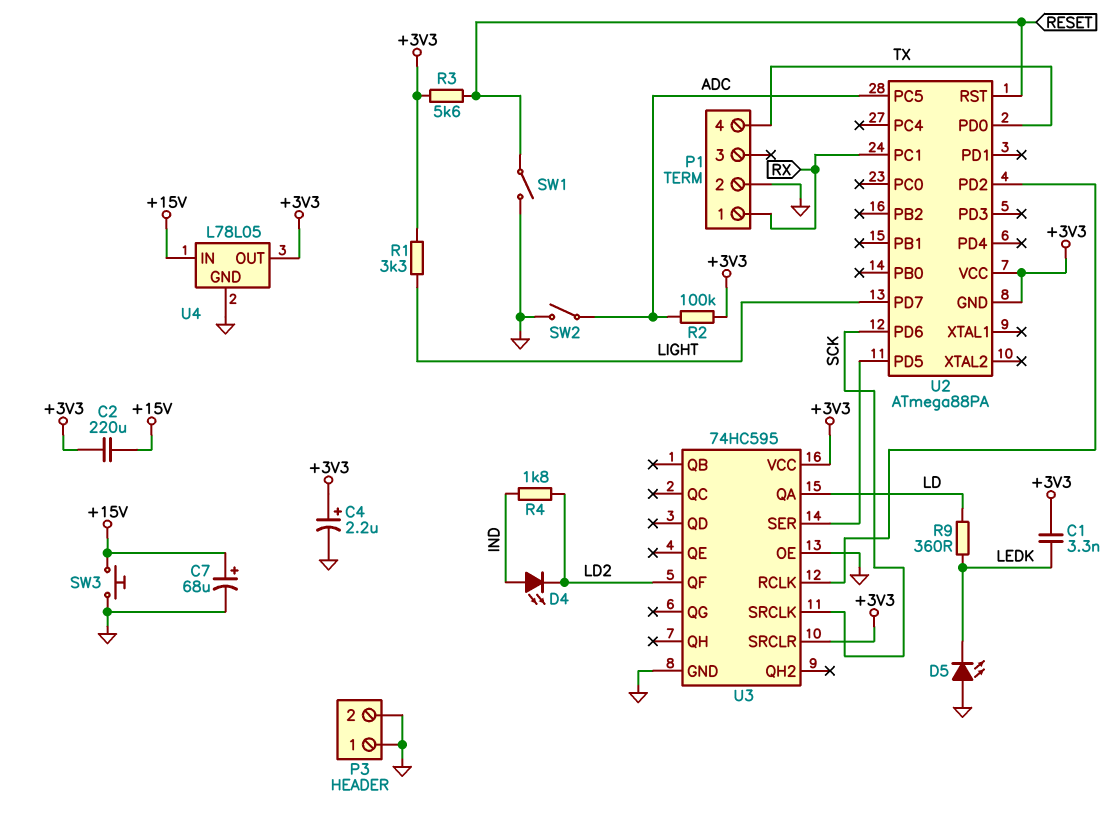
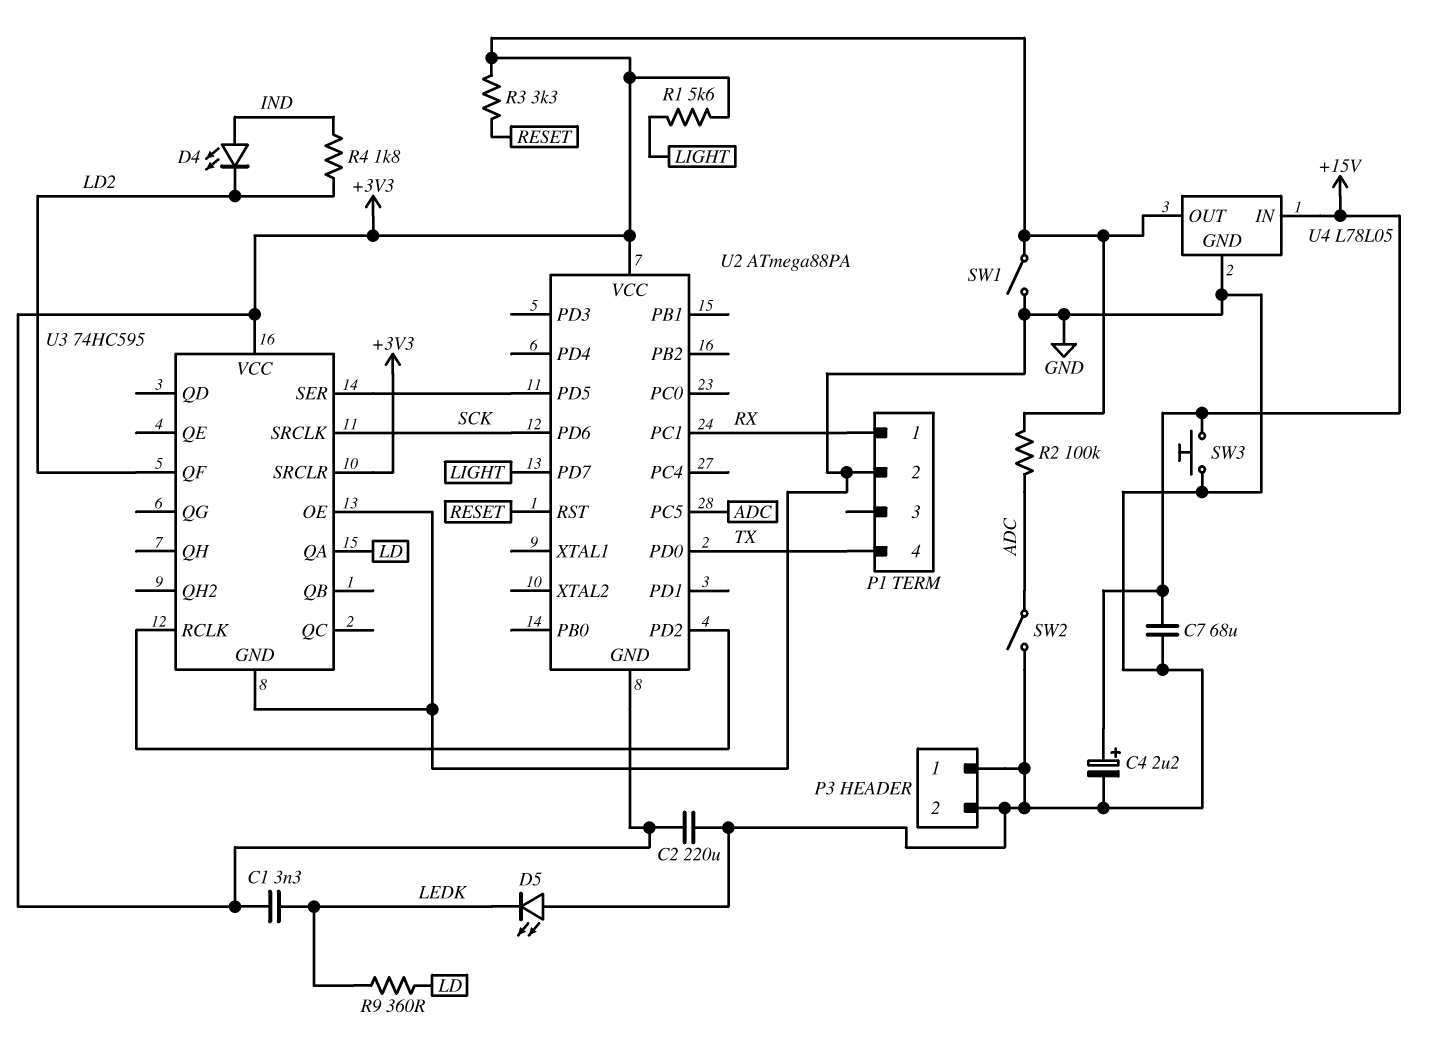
C2: 220uF (+3V3, +15V) -> 220uF (+3V3, GND)
C4: 2.2uF (plus +3V3, minus GND) -> 2.2uF (plus +15V, minus GND)
C7: 68uF (plus +15V, minus GND) -> 68uF (+15V, GND)
R1: 3.3k (+3V3, LIGHT) -> 5.6k (+3V3, LIGHT)
R3: 5.6k (+3V3, RESET) -> 3.3k (+3V3, RESET)
SW1: switch (GND, RESET) -> switch (+3V3, GND)

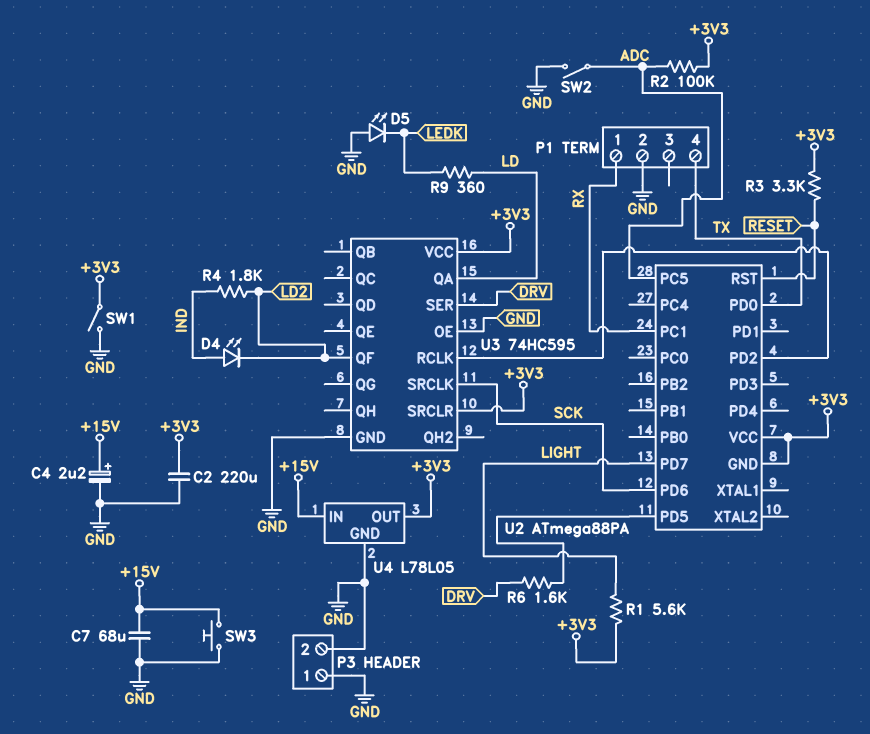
C1: 3.3nF (+3V3, LEDK) -> none
R6: none -> 1.6k (DRV, U2/PD5)
U3 pin SER: U2/PD5 -> DRV

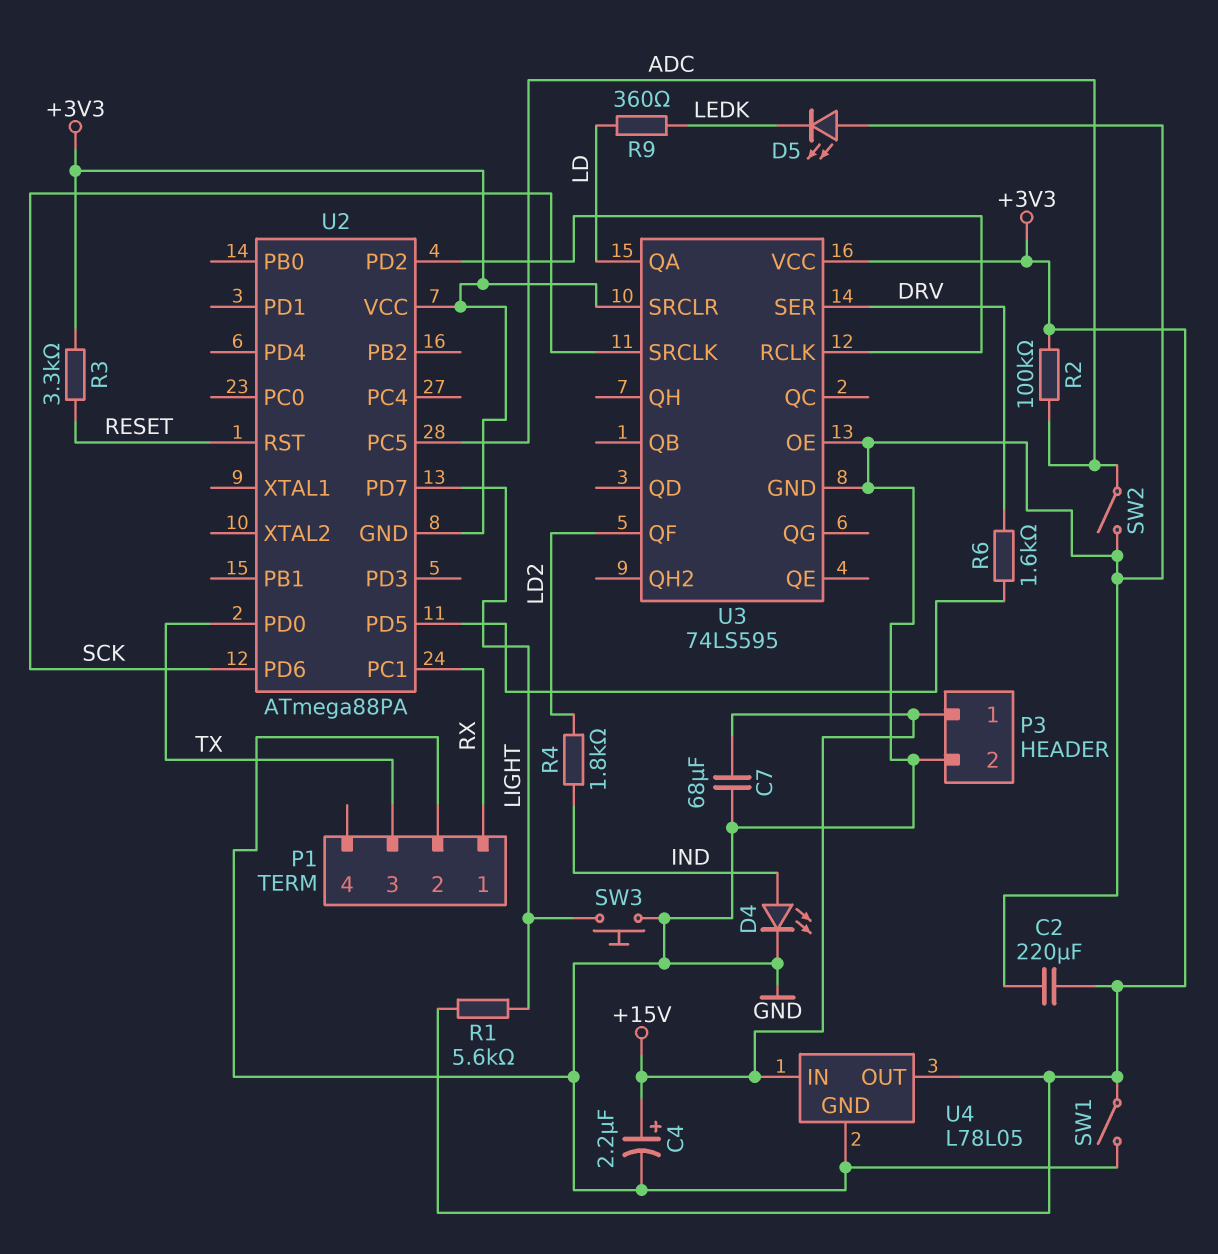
D4: LED (A IND, K LD2) -> LED (A IND, K GND)
P1 pin 3: none -> TX
P1 pin 4: TX -> none
P3 pin 1: GND -> +15V
SW3: button (+15V, GND) -> button (GND, LIGHT)
U3: 74HC595 -> 74LS595

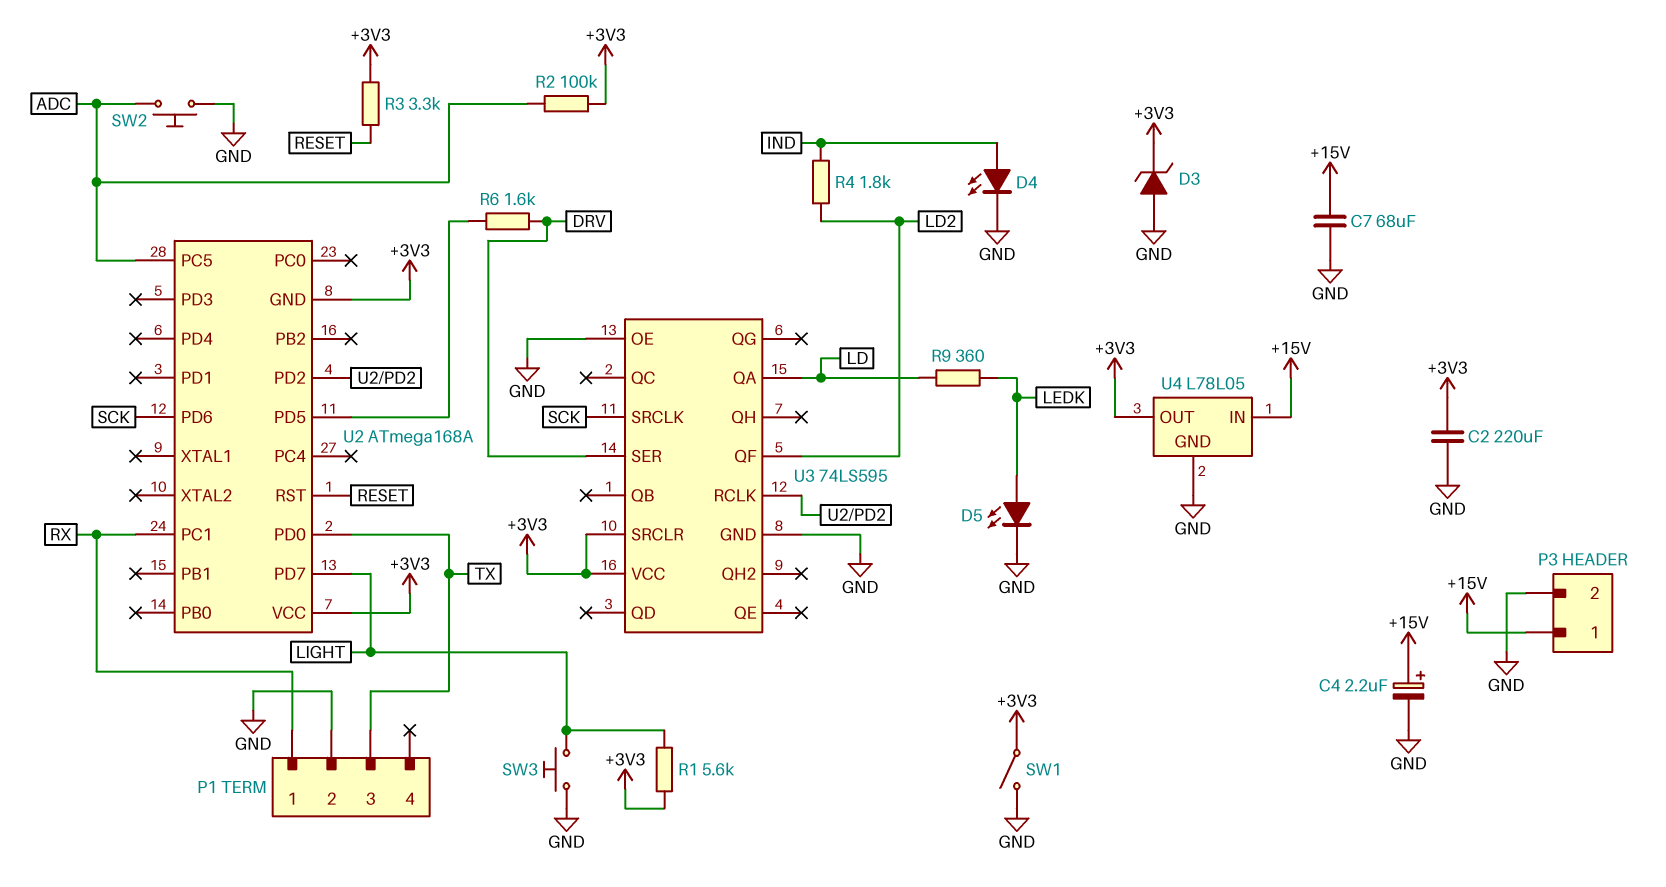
D3: none -> zener (A GND, K +3V3)
D5: LED (A GND, K LEDK) -> LED (A LEDK, K GND)
SW2: switch (ADC, GND) -> button (ADC, GND)
U2: ATmega88PA -> ATmega168A

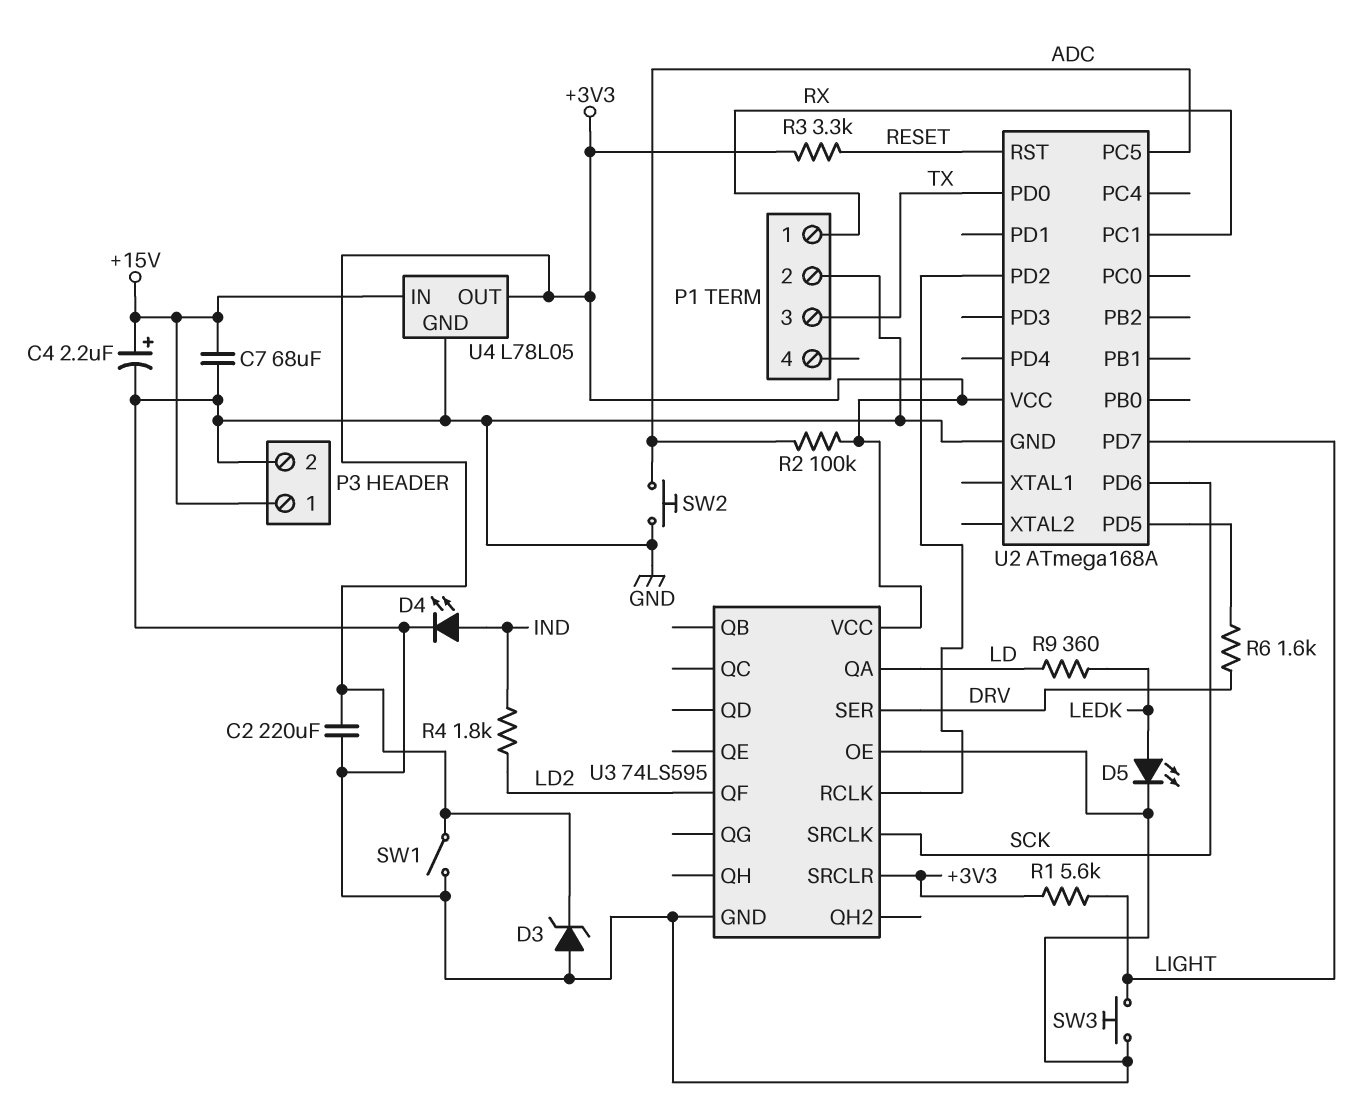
U2 pin GND: +3V3 -> GND

